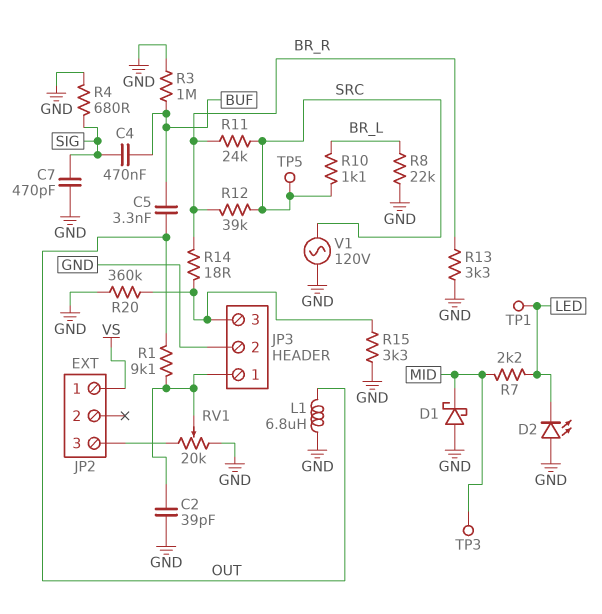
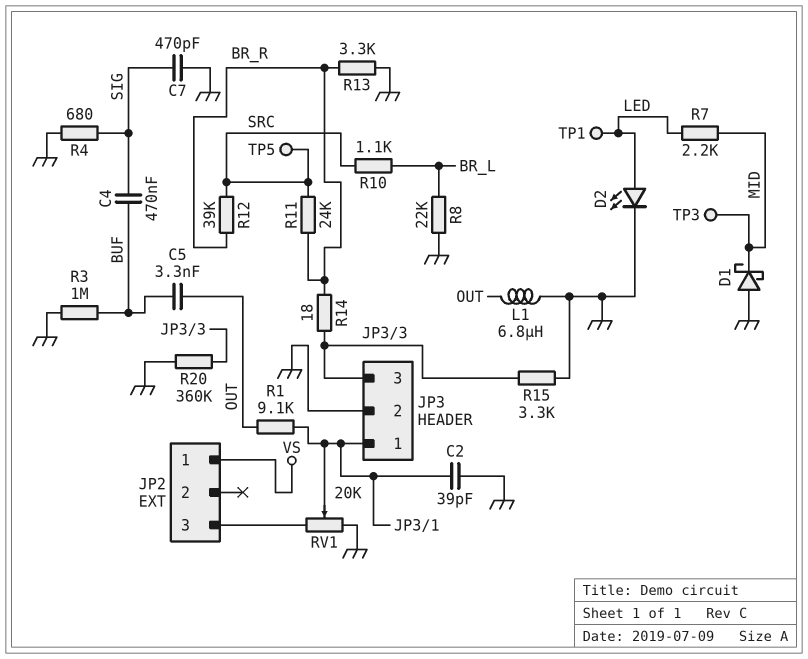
D2: LED (A GND, K LED) -> LED (A LED, K GND)
V1: AC 120V (GND, SRC) -> none

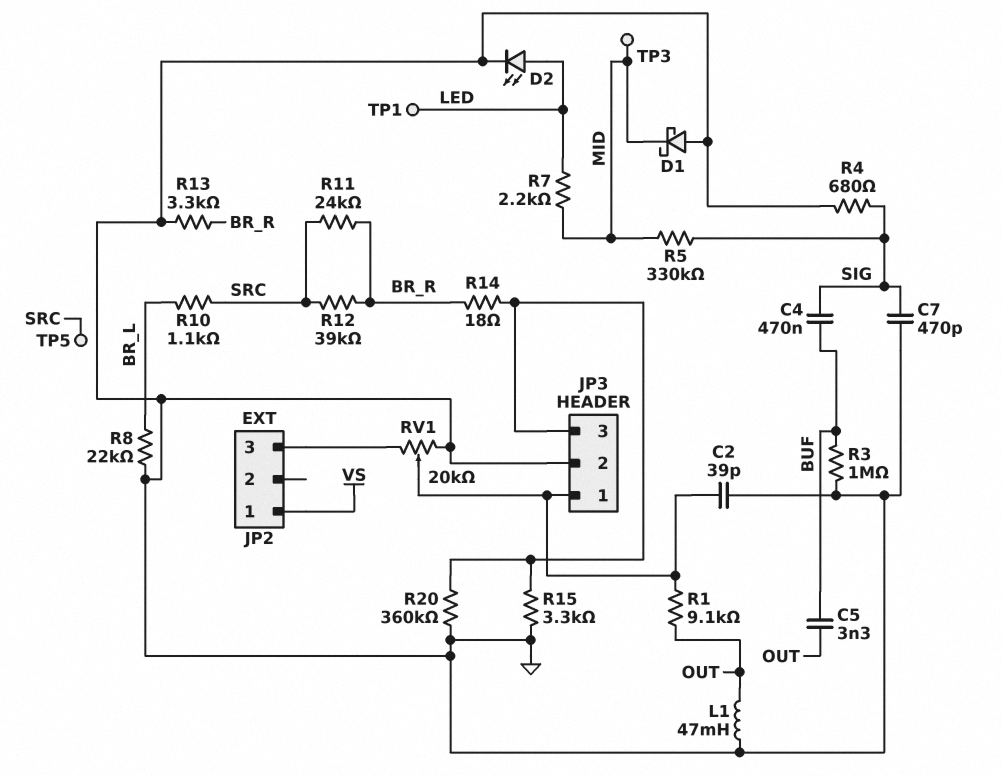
L1: 6.8uH (GND, OUT) -> 47mH (GND, OUT)
R5: none -> 330k (MID, SIG)

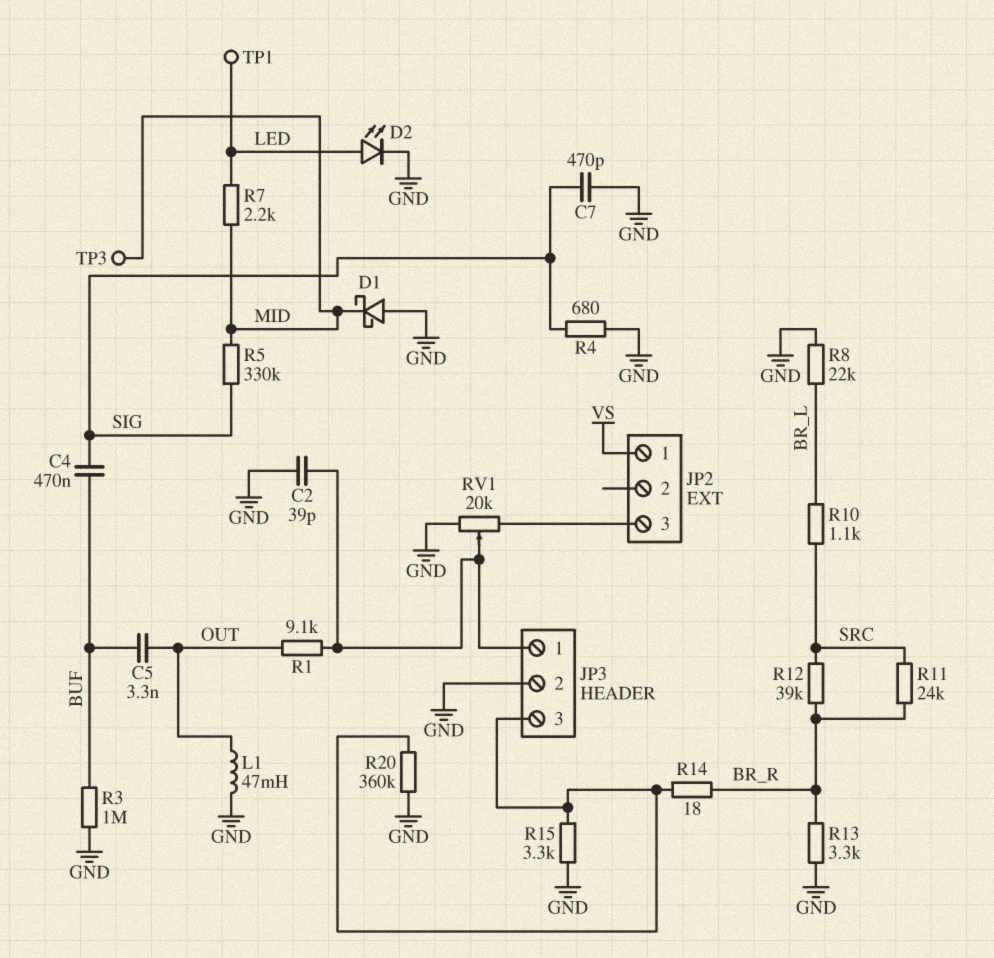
TP5: test point (SRC) -> none

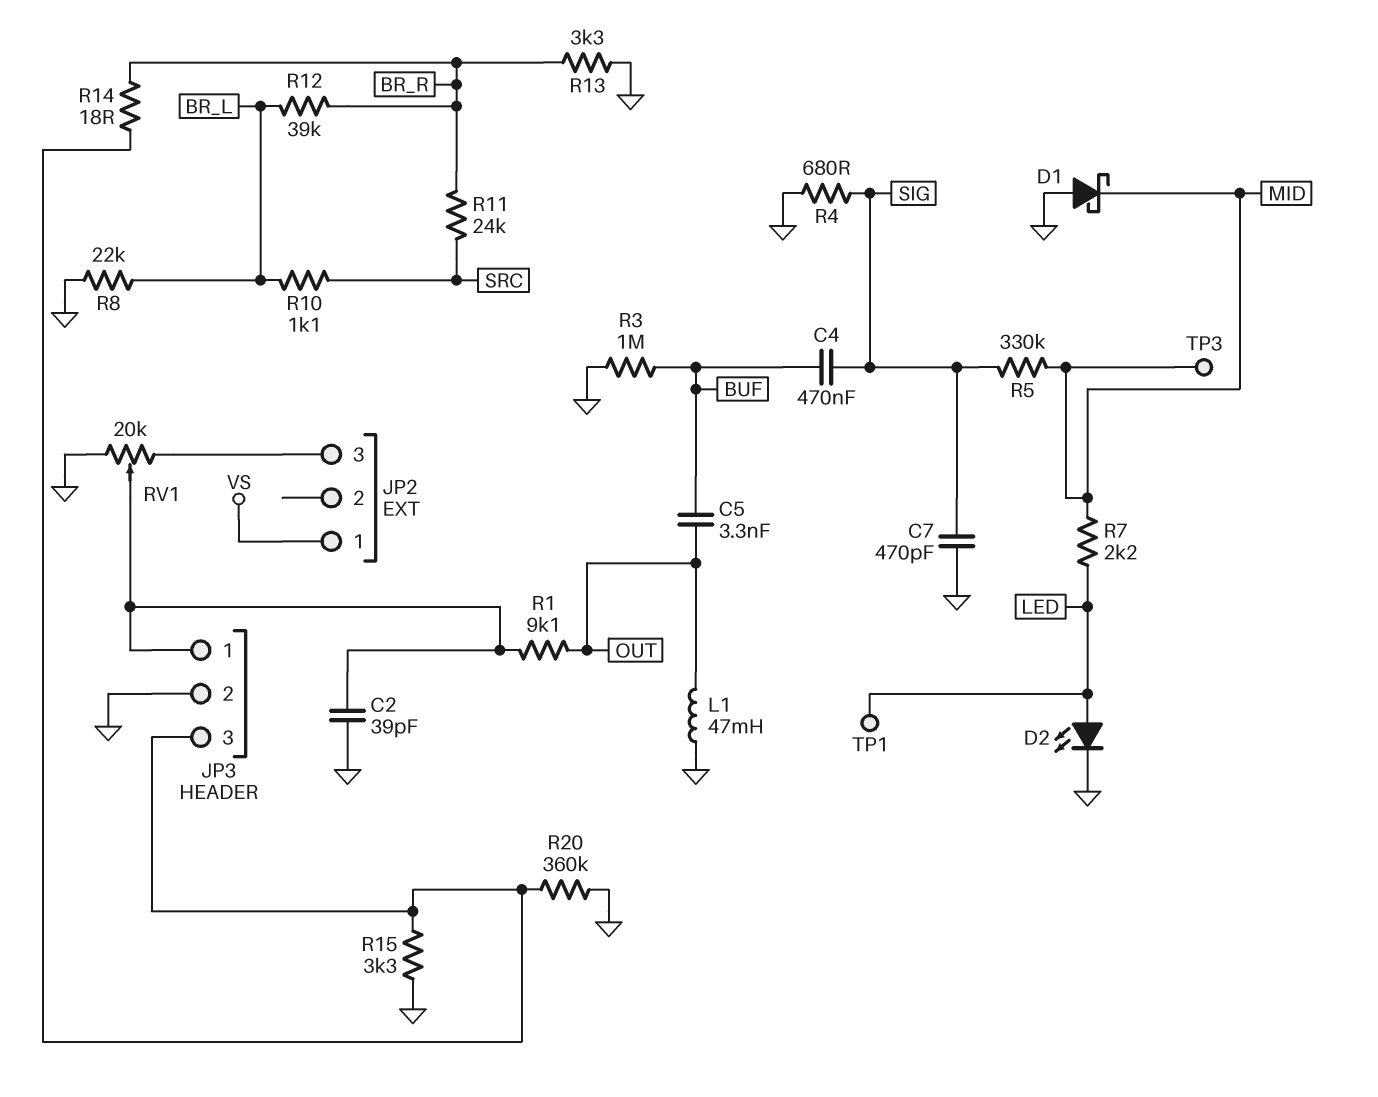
R12: 39k (BR_R, SRC) -> 39k (BR_L, BR_R)

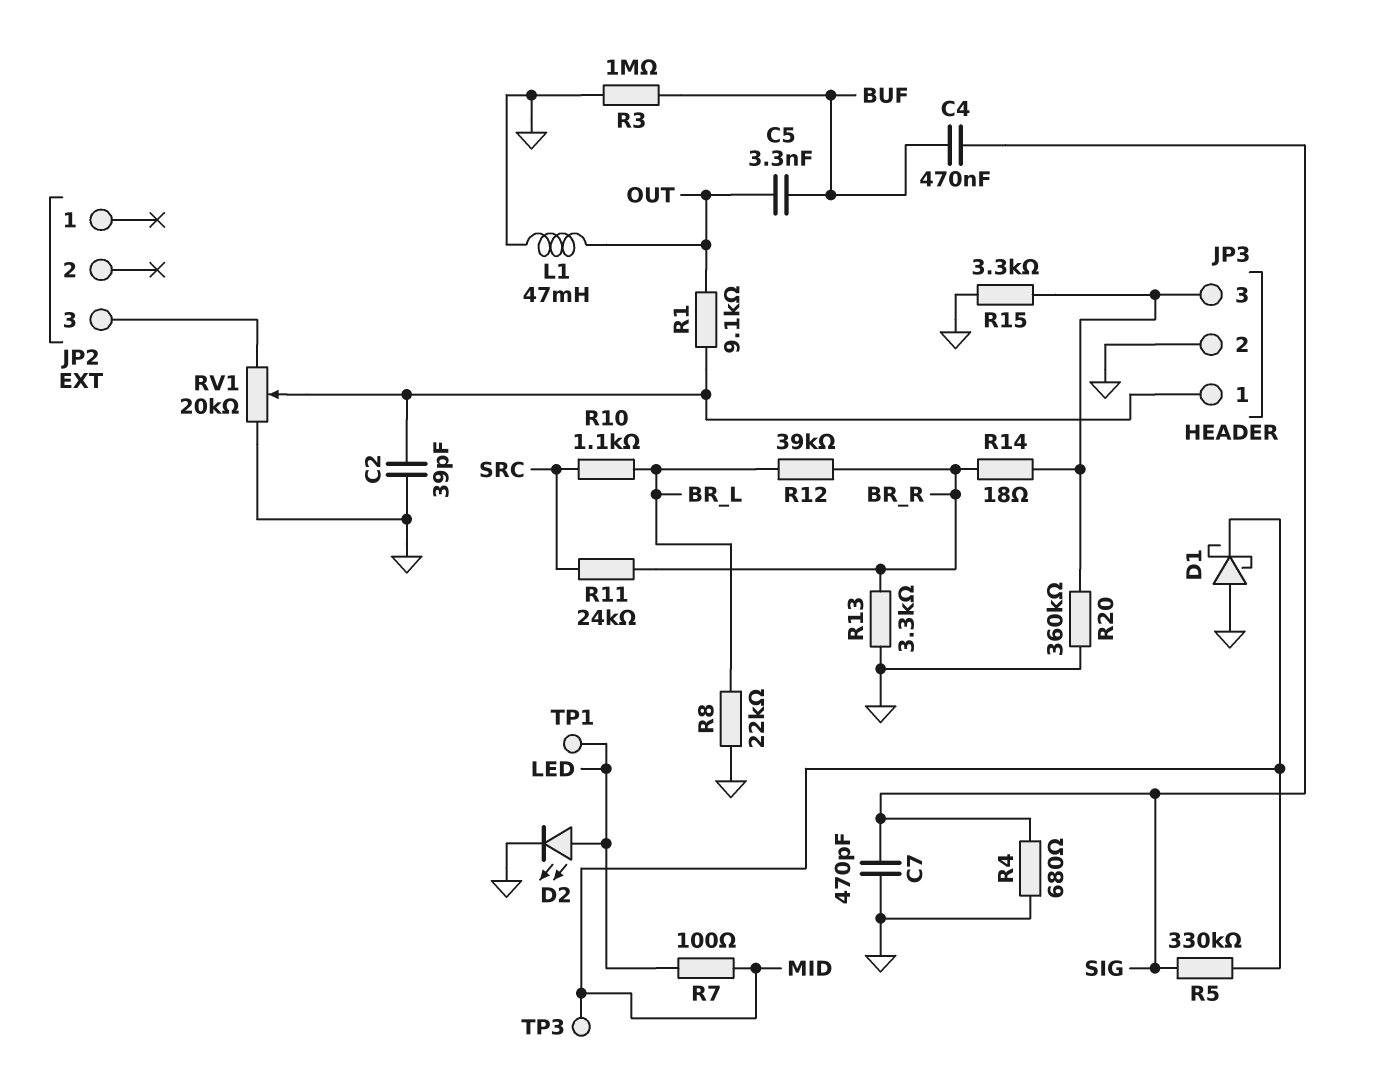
JP2 pin 1: VS -> none
R7: 2.2k (LED, MID) -> 100 (LED, MID)

